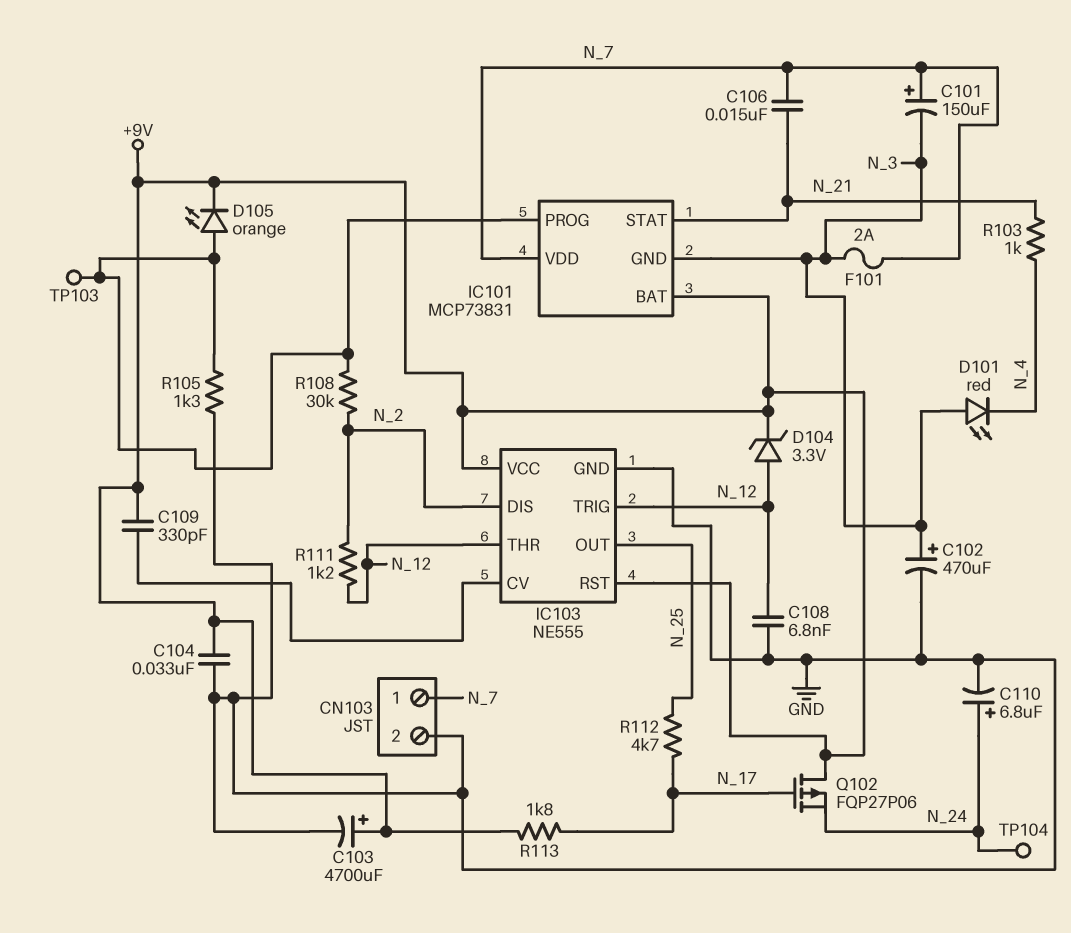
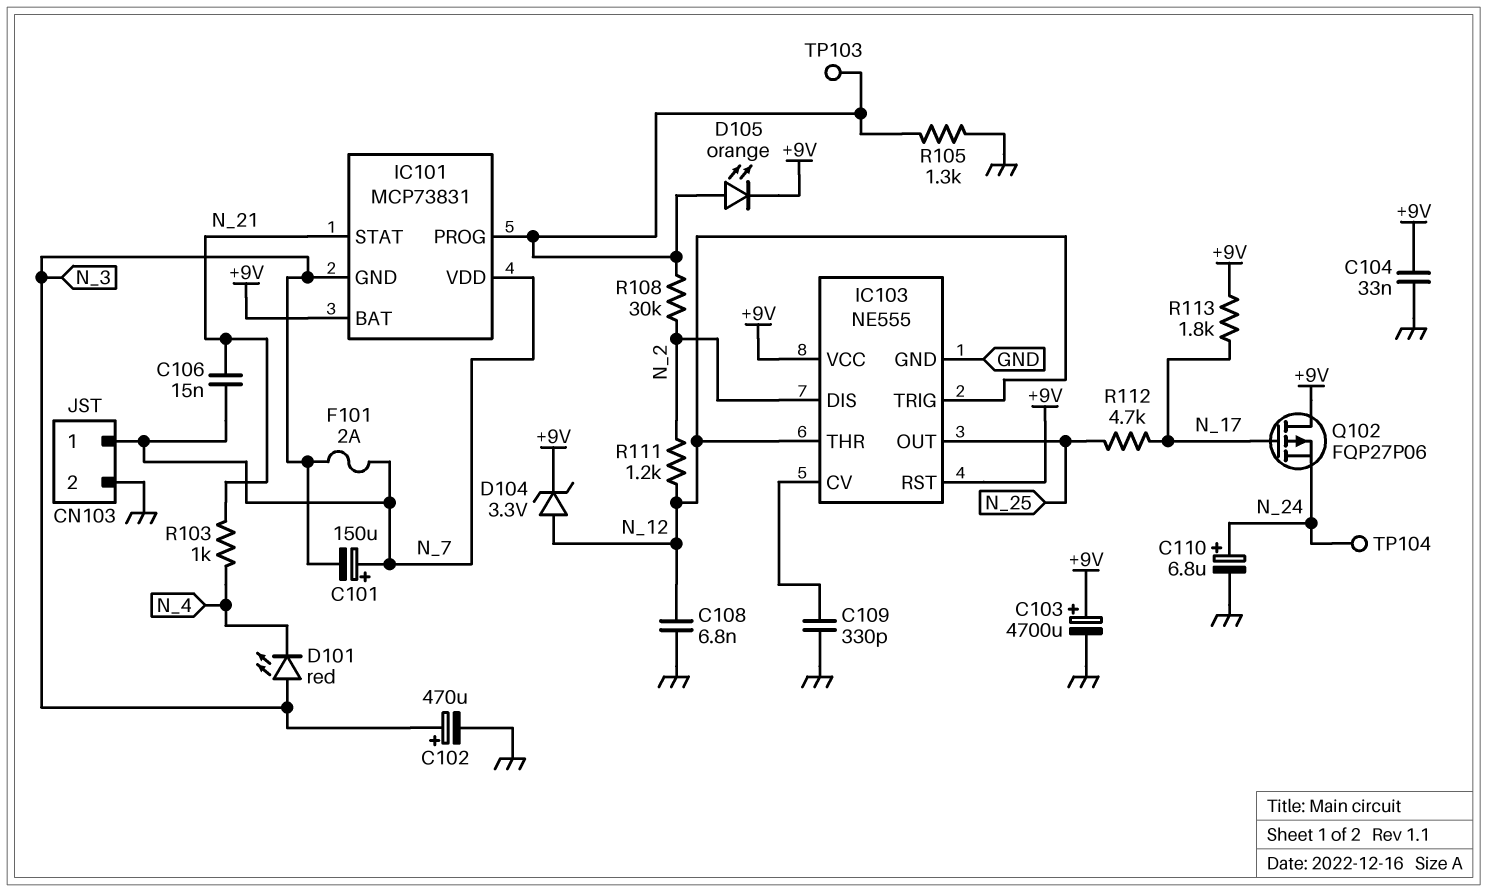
C109: 330pF (+9V, IC103/CV) -> 330pF (GND, IC103/CV)

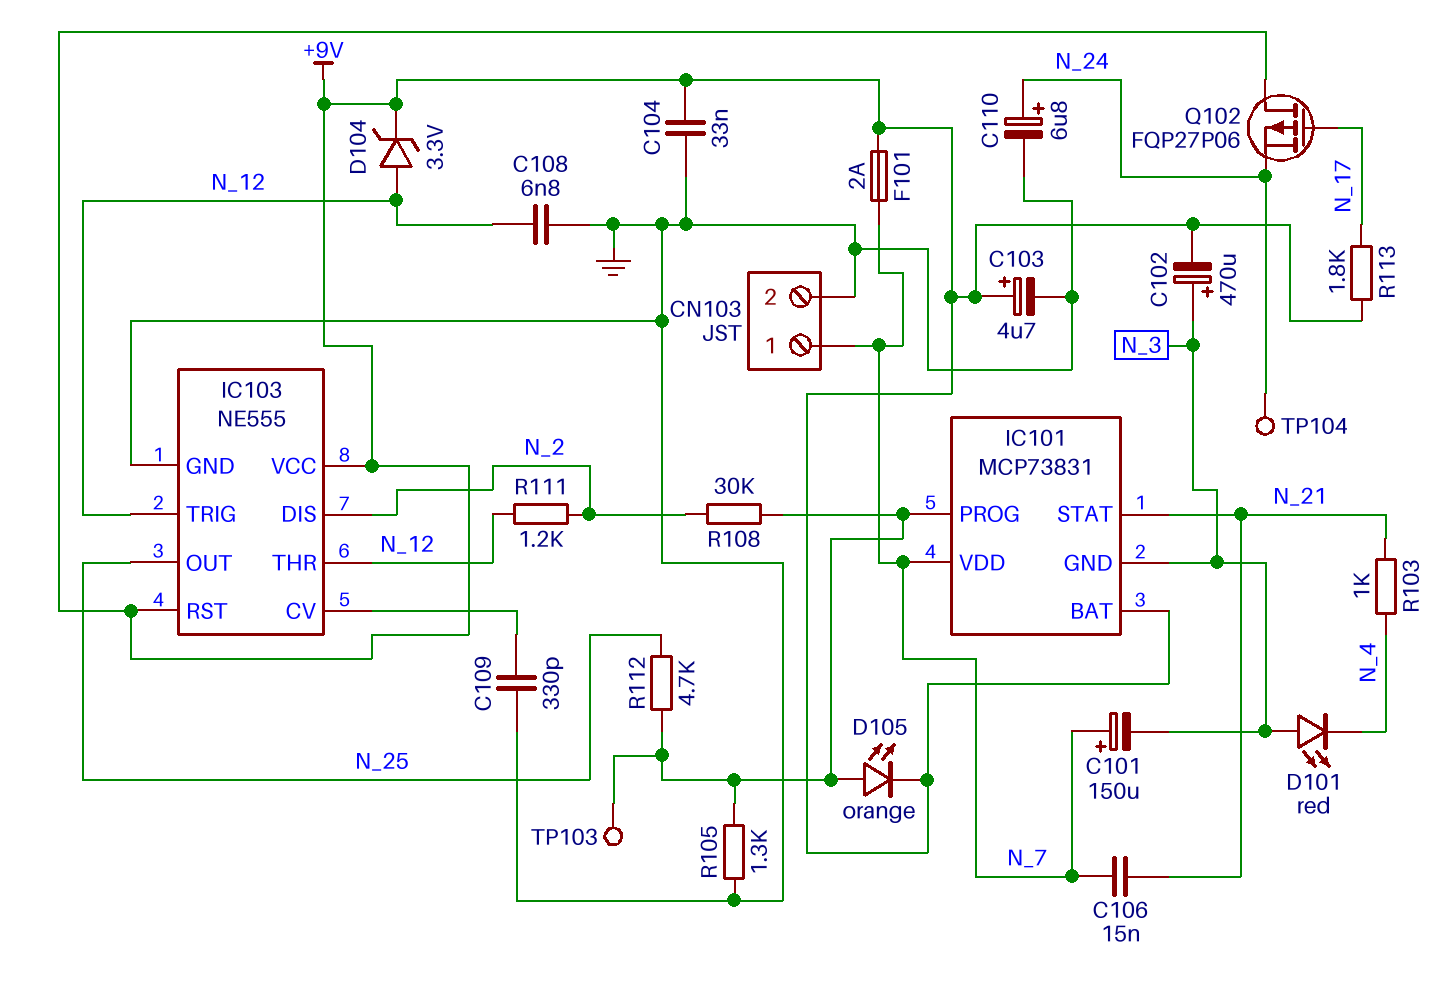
C102: 470uF (plus N_3, minus GND) -> 470uF (plus N_3, minus +9V)
C103: 4700uF (plus +9V, minus GND) -> 4.7uF (plus +9V, minus GND)
F101: 2A (N_3, N_7) -> 2A (+9V, N_7)
R112: 4.7k (N_17, N_25) -> 4.7k (IC101/PROG, N_25)

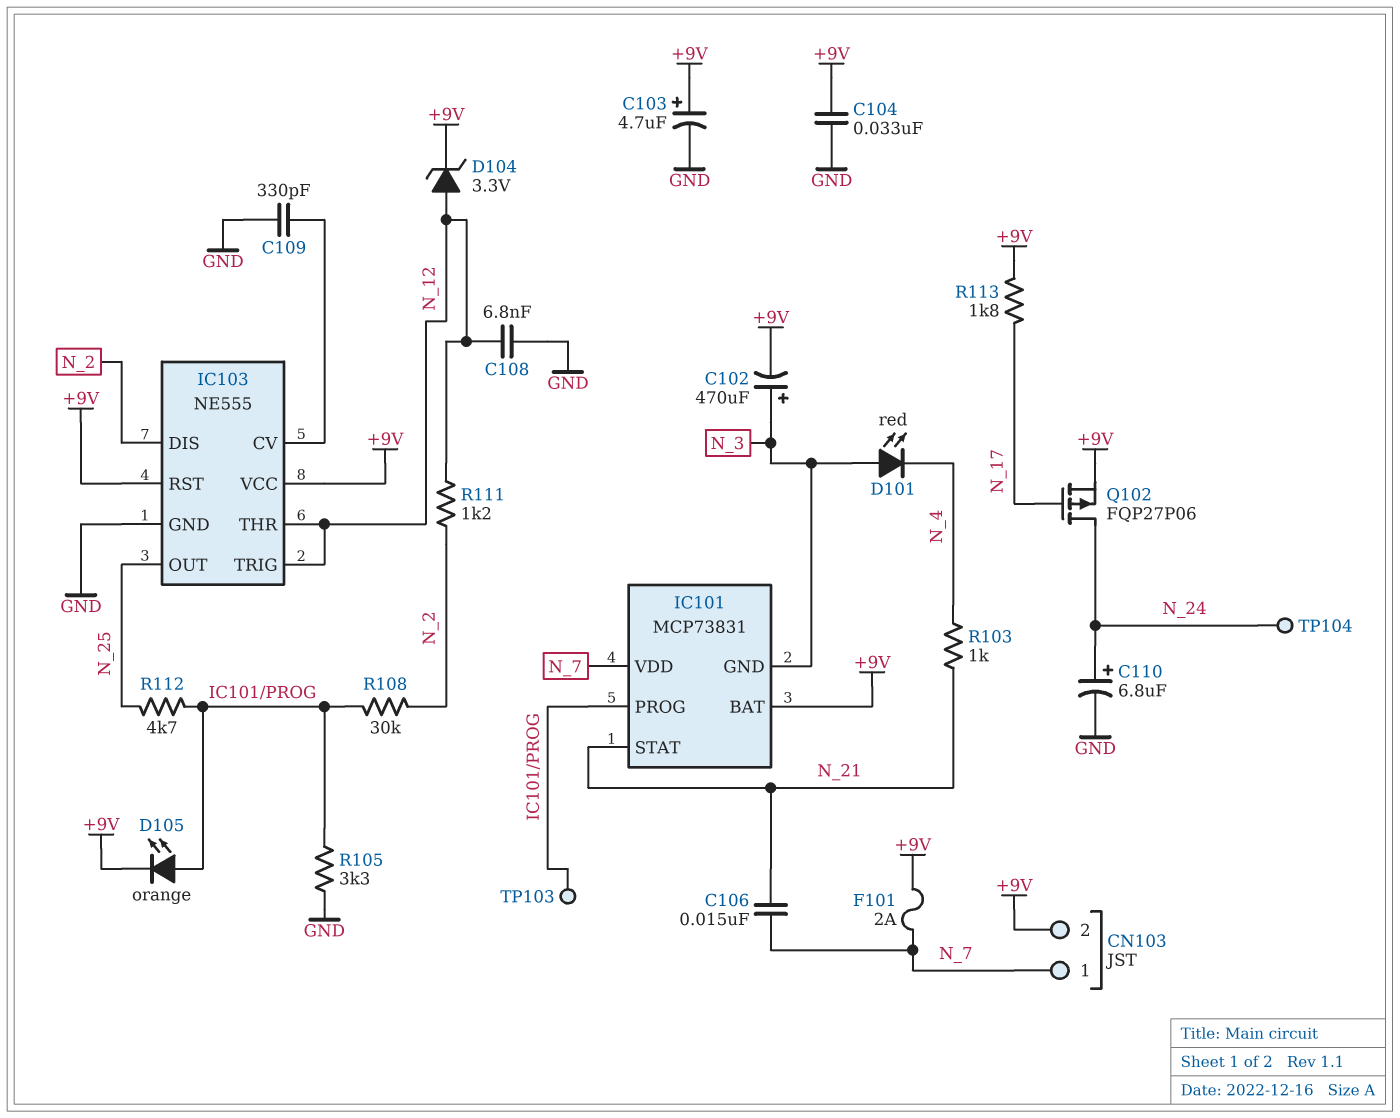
C101: 150uF (plus N_7, minus N_3) -> none
CN103 pin 2: GND -> +9V
Q102: PMOS FQP27P06 (G N_17, D +9V, S N_24) -> PMOS FQP27P06 (G N_17, D N_24, S +9V)
R105: 1.3k (GND, IC101/PROG) -> 3.3k (GND, IC101/PROG)

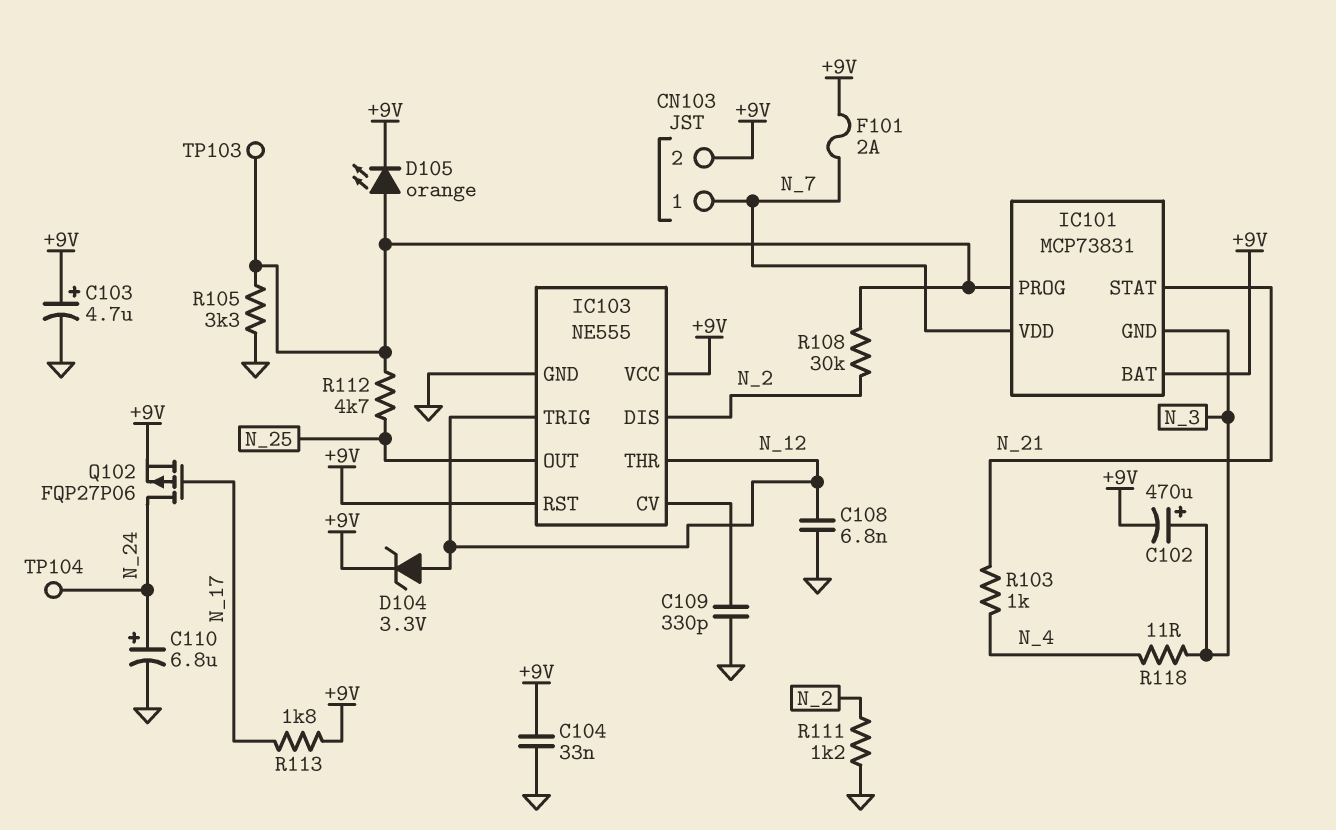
C106: 15nF (N_7, N_21) -> none
D101: LED red (A N_3, K N_4) -> none
R111: 1.2k (N_2, N_12) -> 1.2k (GND, N_2)
R118: none -> 11 (N_3, N_4)

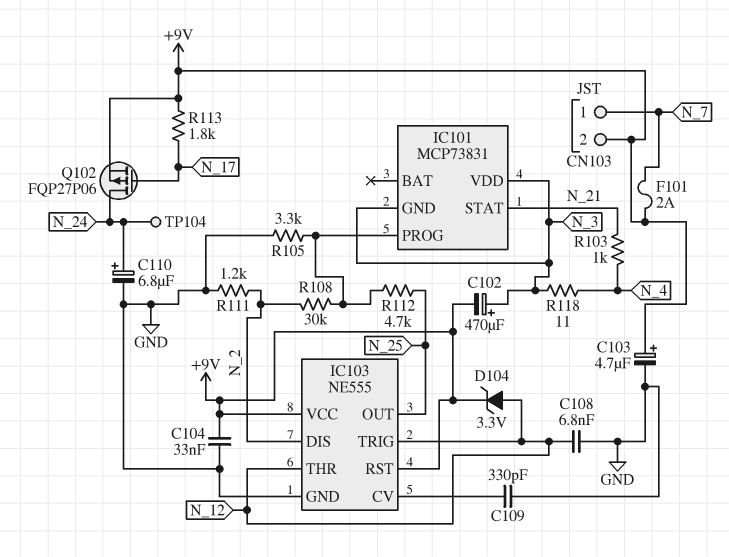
D105: LED orange (A IC101/PROG, K +9V) -> none
IC101 pin BAT: +9V -> none
IC101 pin VDD: N_7 -> N_3
TP103: test point (IC101/PROG) -> none

